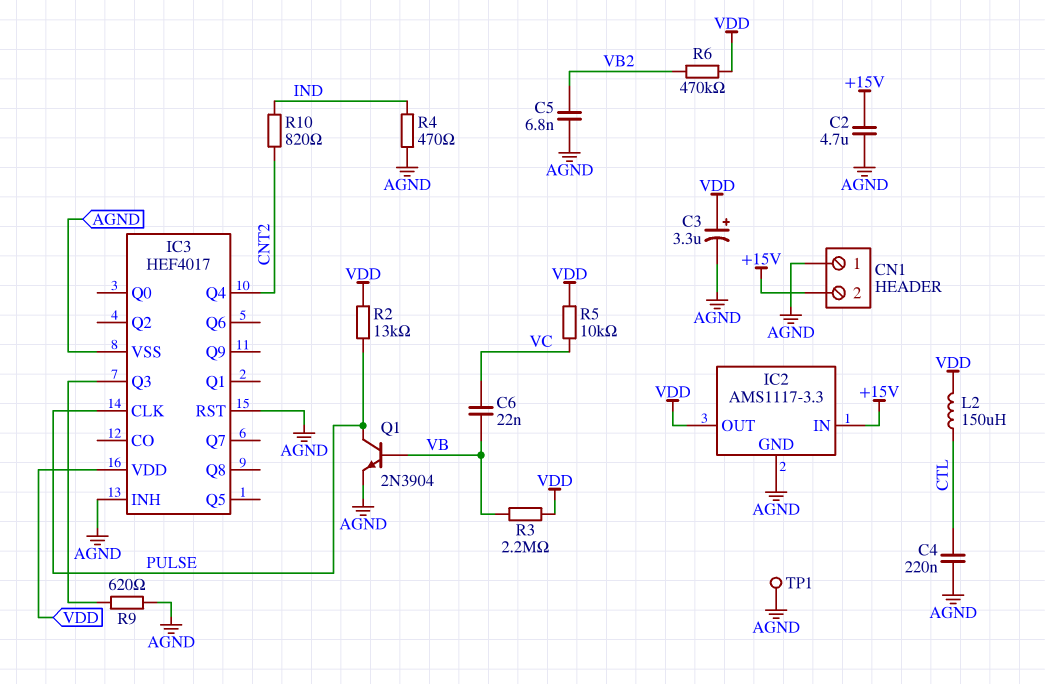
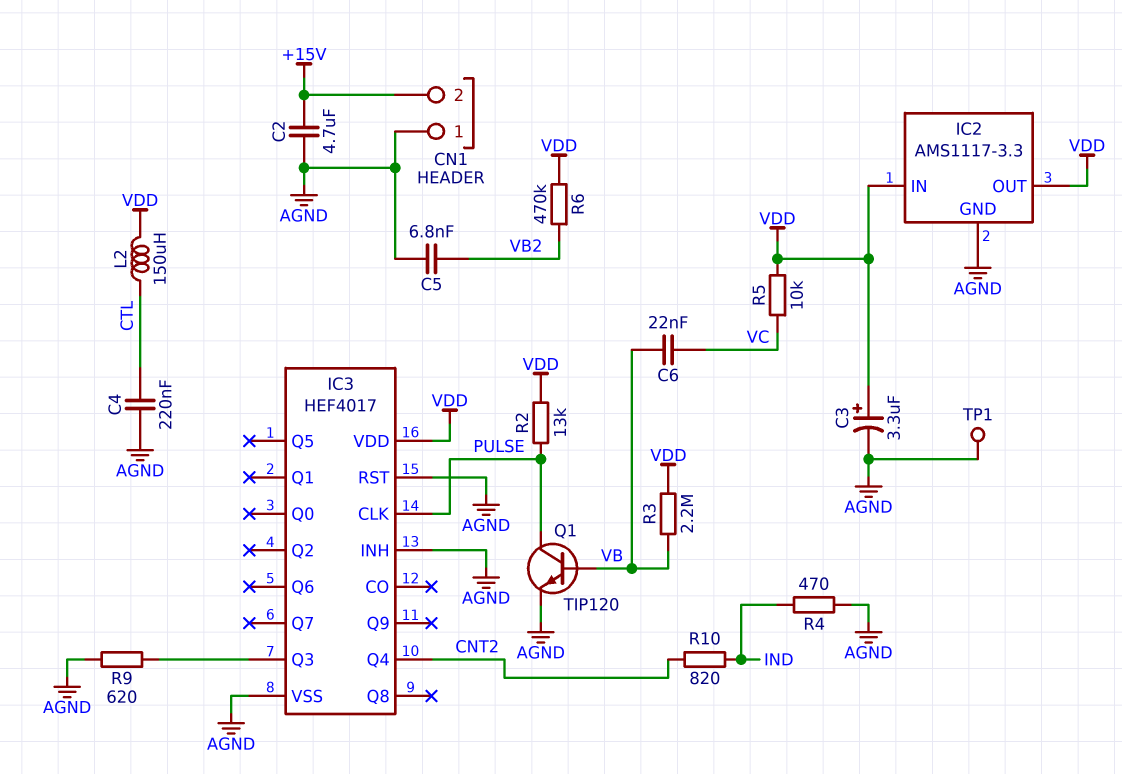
IC2 pin IN: +15V -> VDD
Q1: NPN 2N3904 (B VB, C PULSE, E AGND) -> NPN TIP120 (B VB, C PULSE, E AGND)

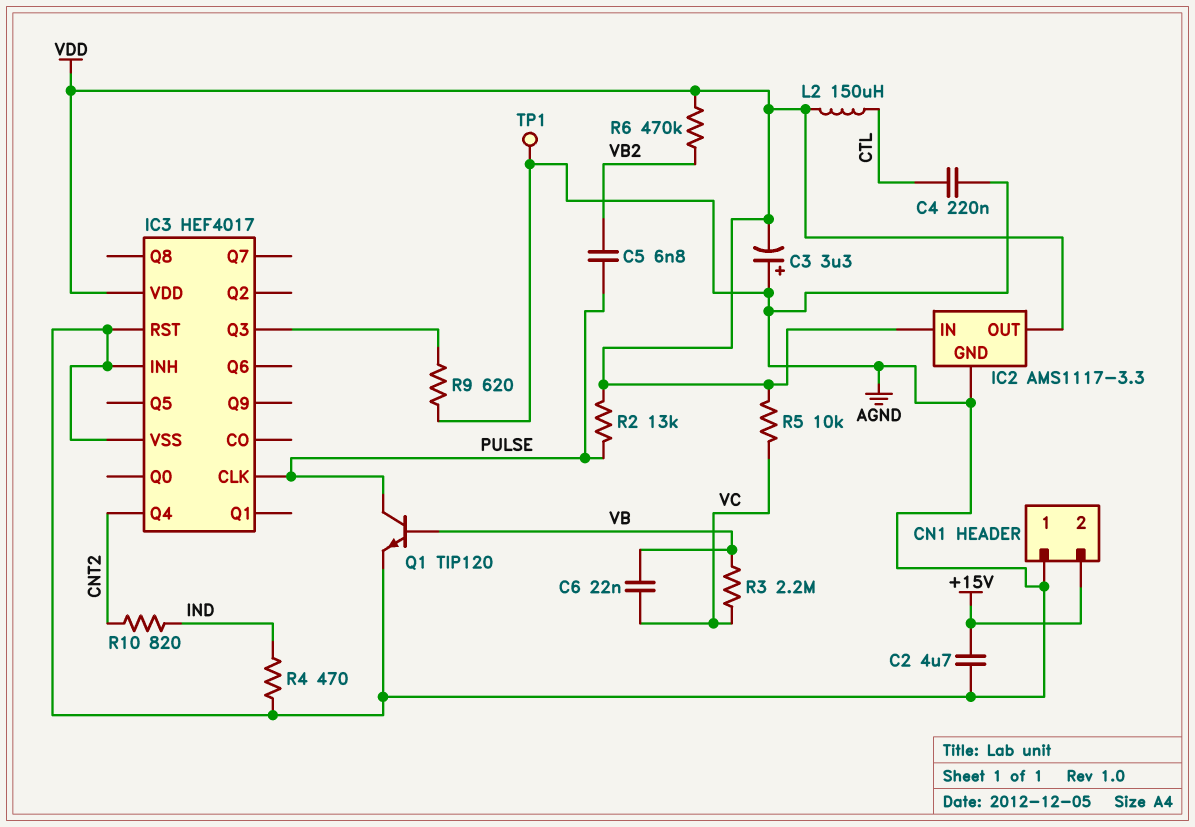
C3: 3.3uF (plus VDD, minus AGND) -> 3.3uF (plus AGND, minus VDD)
C5: 6.8nF (AGND, VB2) -> 6.8nF (PULSE, VB2)
R3: 2.2M (VB, VDD) -> 2.2M (VB, VC)

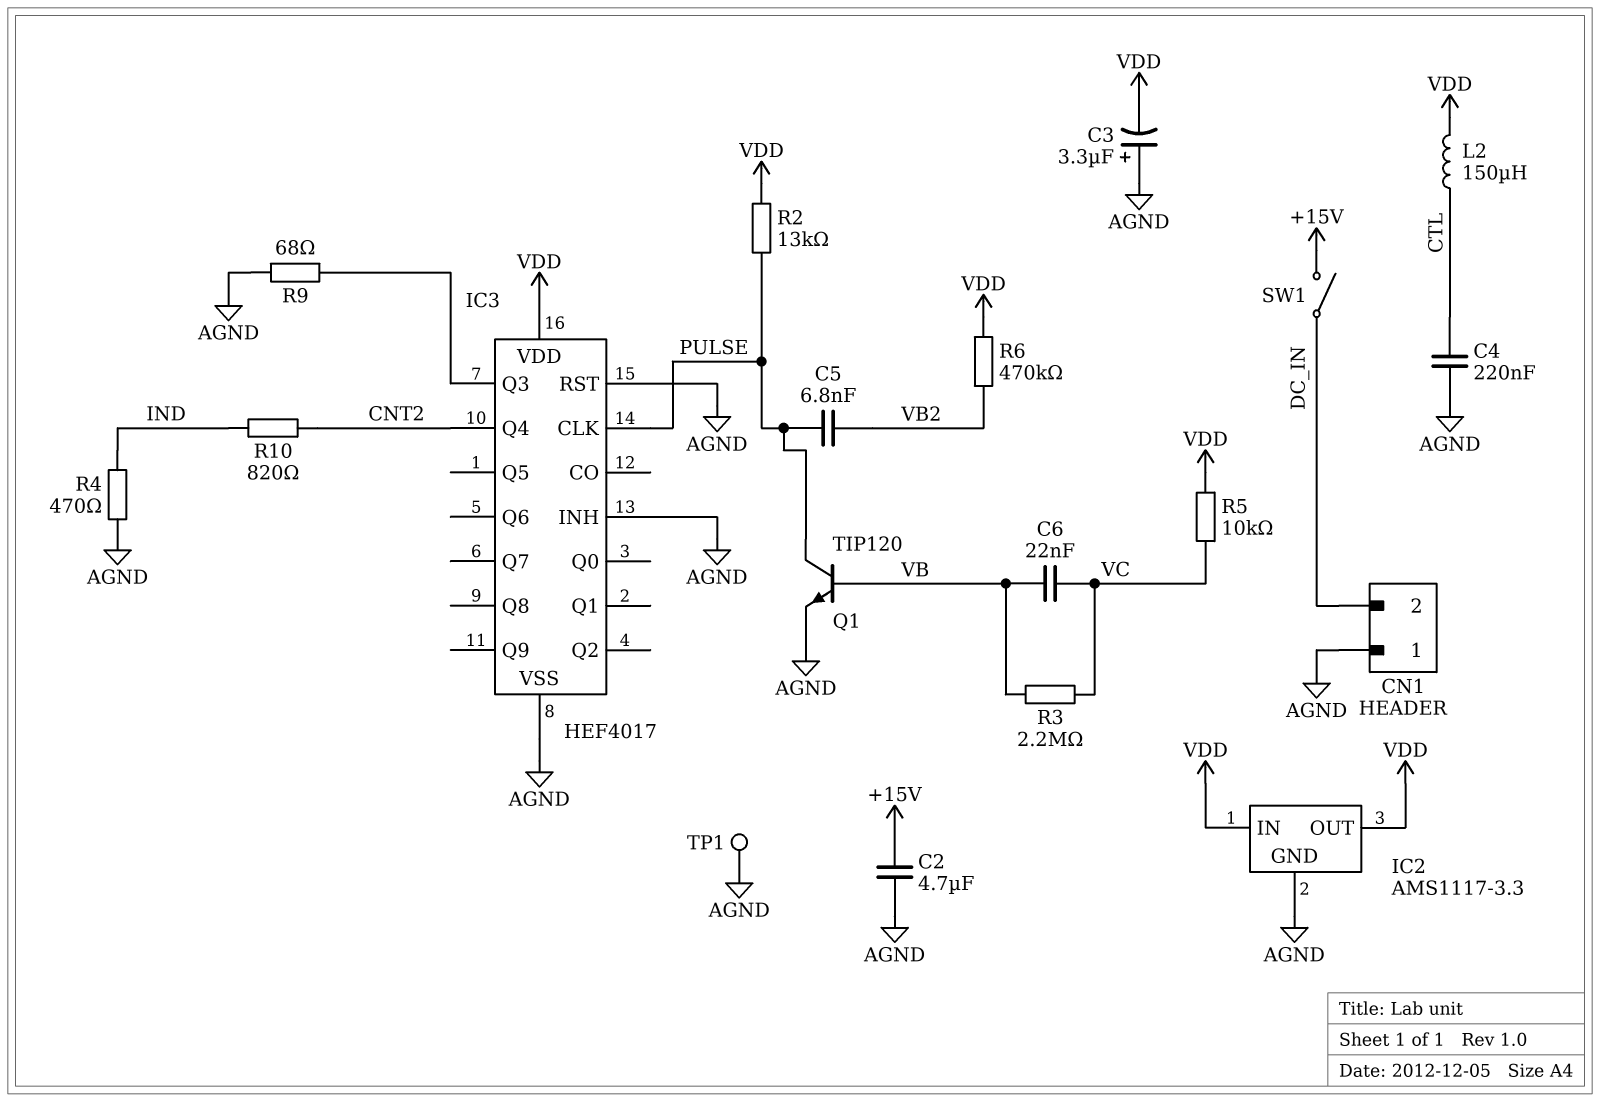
CN1 pin 2: +15V -> DC_IN
R9: 620 (AGND, IC3/Q3) -> 68 (AGND, IC3/Q3)
SW1: none -> switch (+15V, DC_IN)

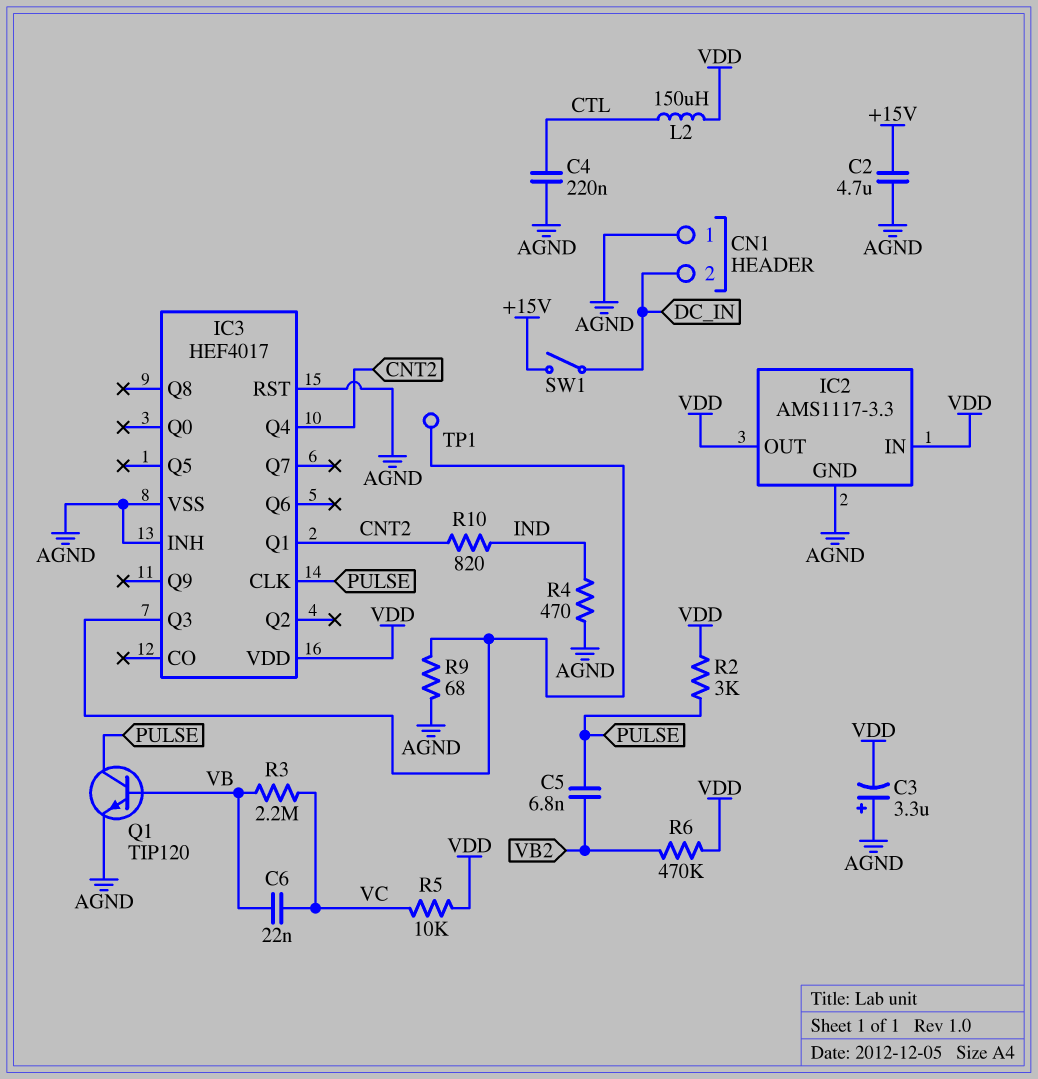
IC3 pin Q1: none -> CNT2
R2: 13k (PULSE, VDD) -> 3k (PULSE, VDD)
TP1: test point (AGND) -> test point (IC3/Q3)

